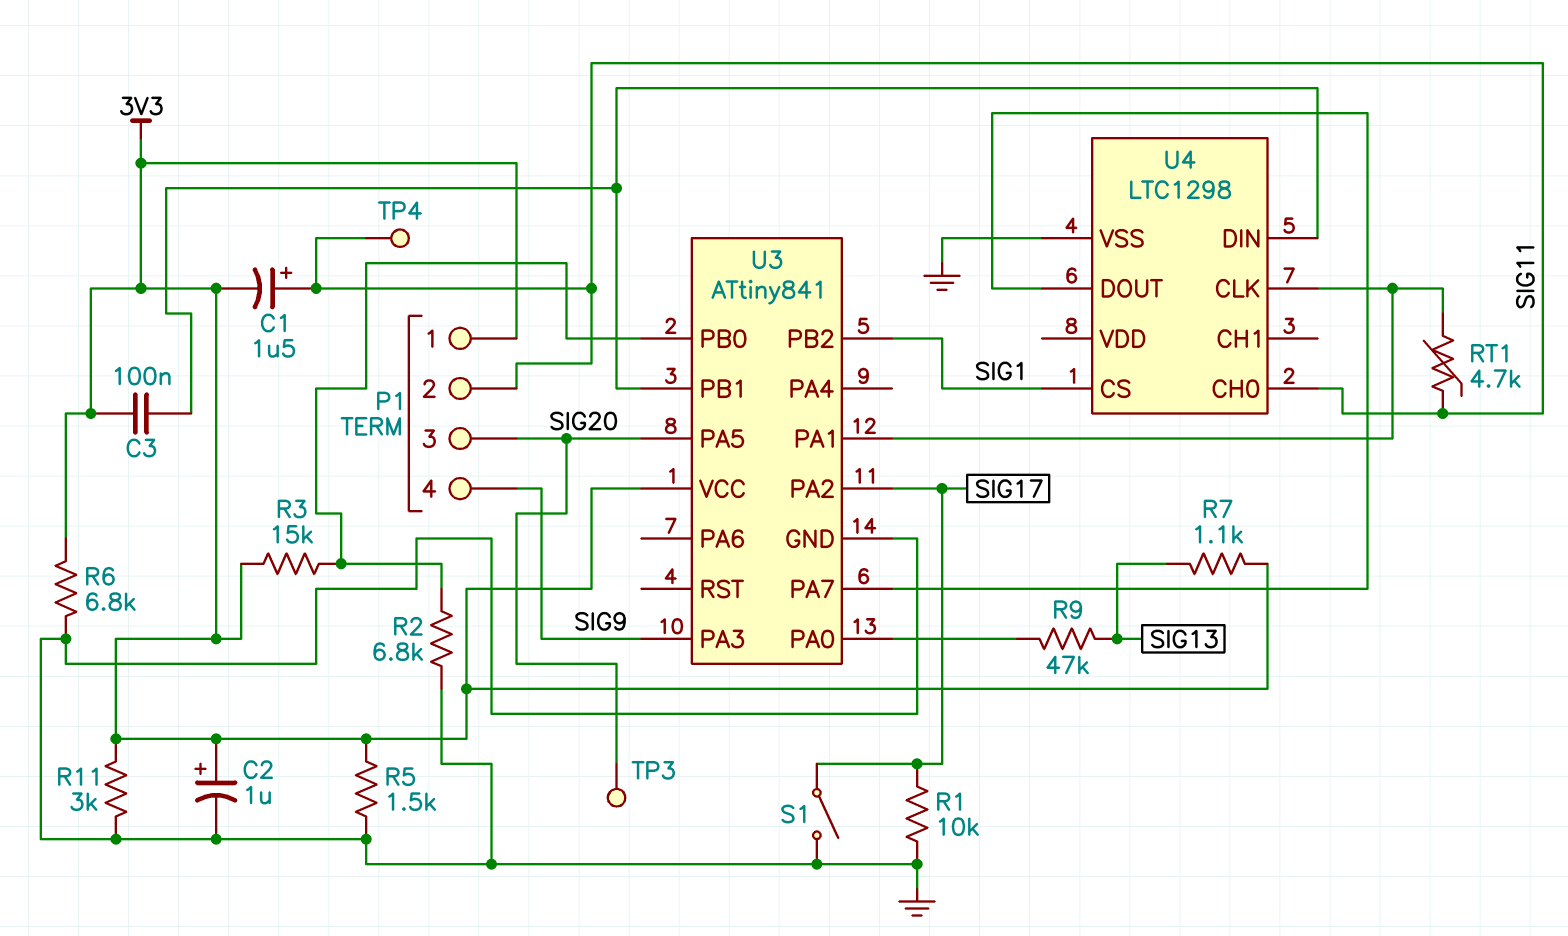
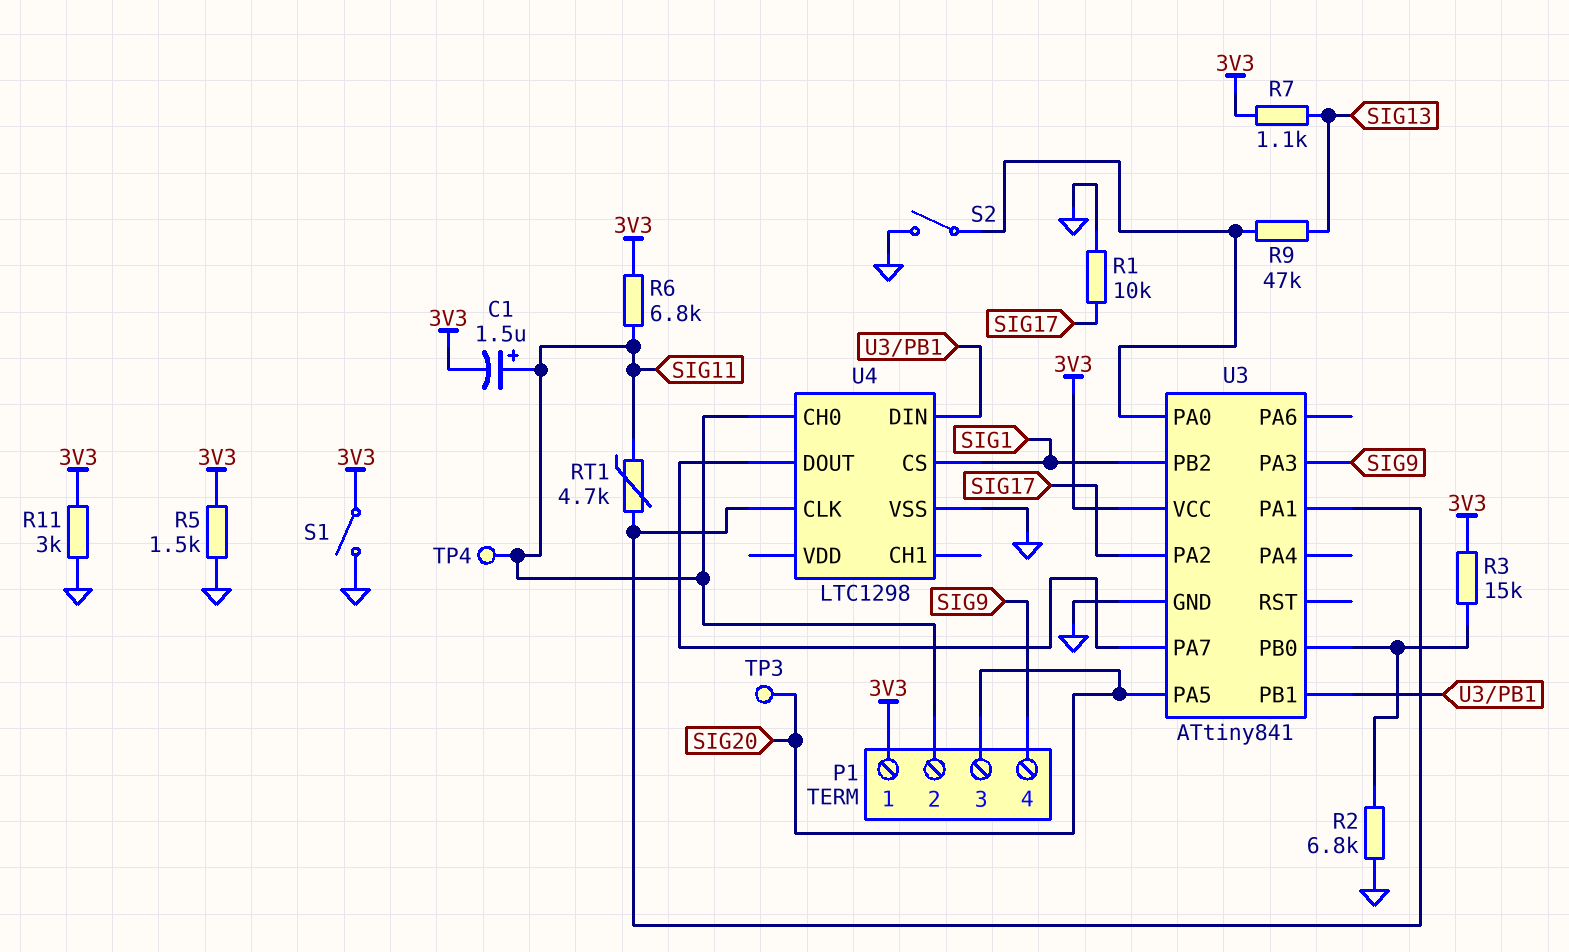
C2: 1uF (plus 3V3, minus GND) -> none
C3: 100nF (3V3, U3/PB1) -> none
R6: 6.8k (3V3, GND) -> 6.8k (3V3, SIG11)
S1: switch (GND, SIG17) -> switch (3V3, GND)
S2: none -> switch (GND, U3/PA0)

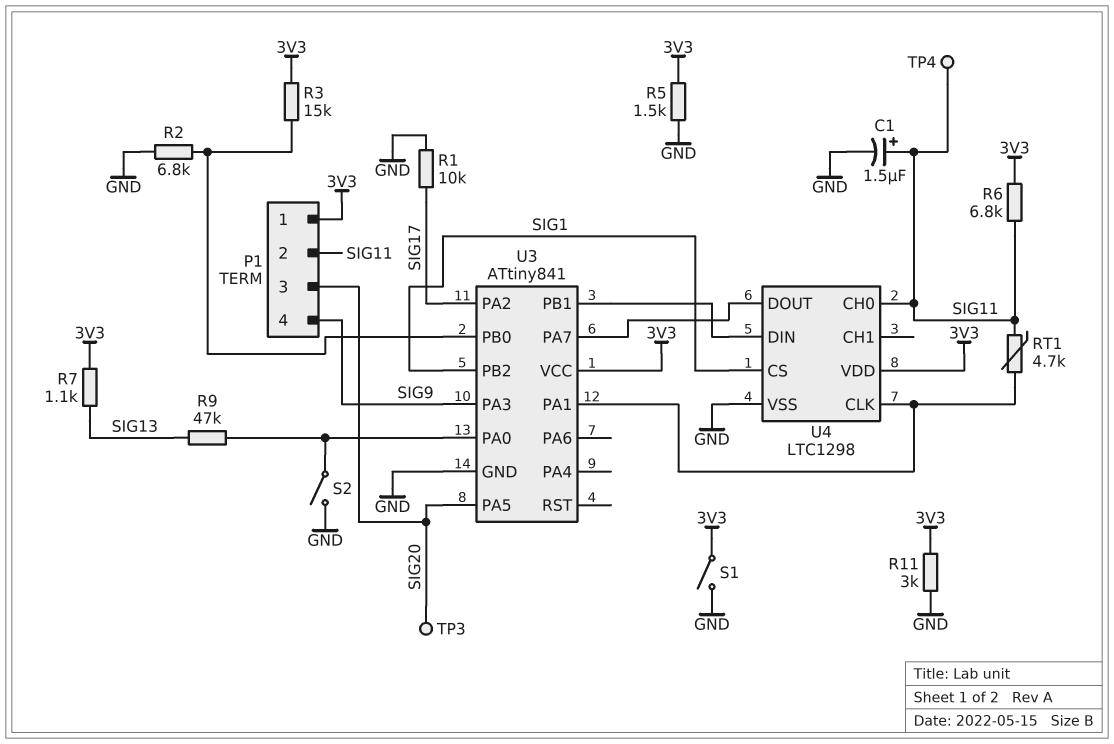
C1: 1.5uF (plus SIG11, minus 3V3) -> 1.5uF (plus SIG11, minus GND)
U4 pin VDD: none -> 3V3

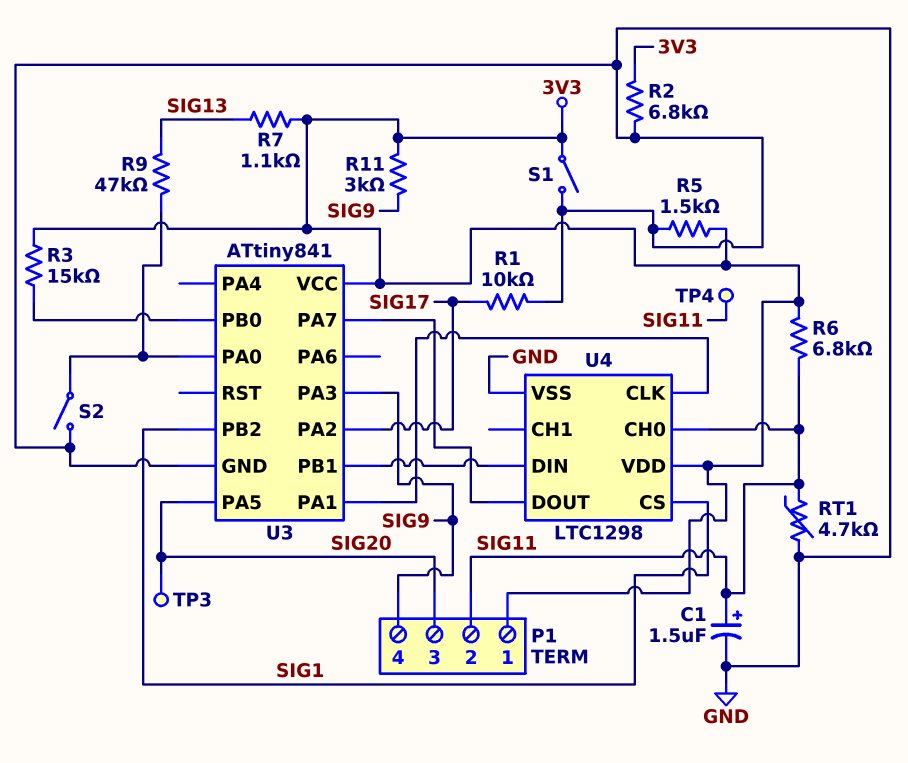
R2: 6.8k (GND, U3/PB0) -> 6.8k (3V3, GND)
R11: 3k (3V3, GND) -> 3k (3V3, SIG9)
RT1: 4.7k (SIG11, U3/PA1) -> 4.7k (GND, SIG11)

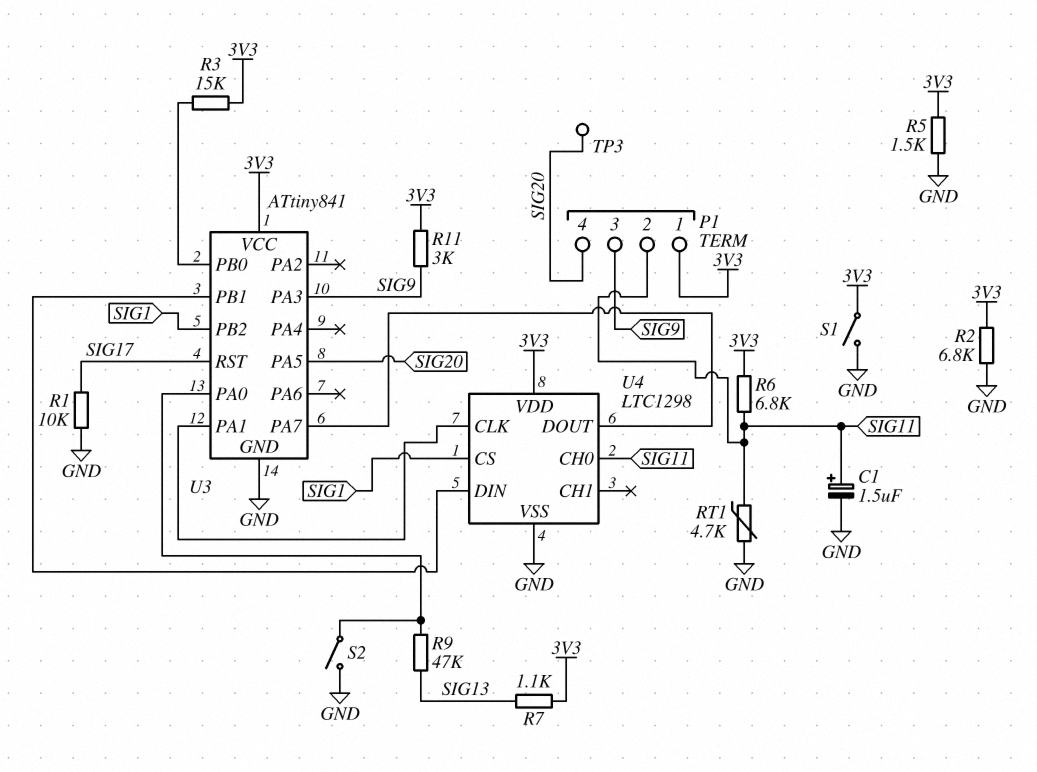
P1 pin 3: SIG20 -> SIG9
P1 pin 4: SIG9 -> SIG20
TP4: test point (SIG11) -> none
U3 pin PA2: SIG17 -> none
U3 pin RST: none -> SIG17

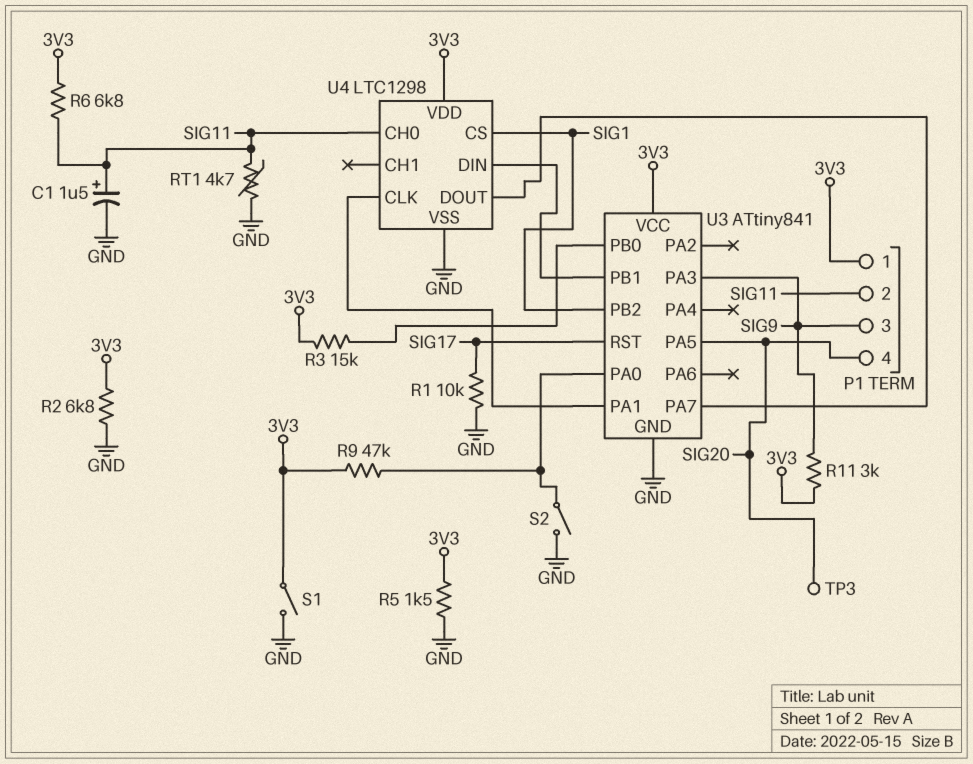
R7: 1.1k (3V3, SIG13) -> none
R9: 47k (SIG13, U3/PA0) -> 47k (3V3, U3/PA0)

